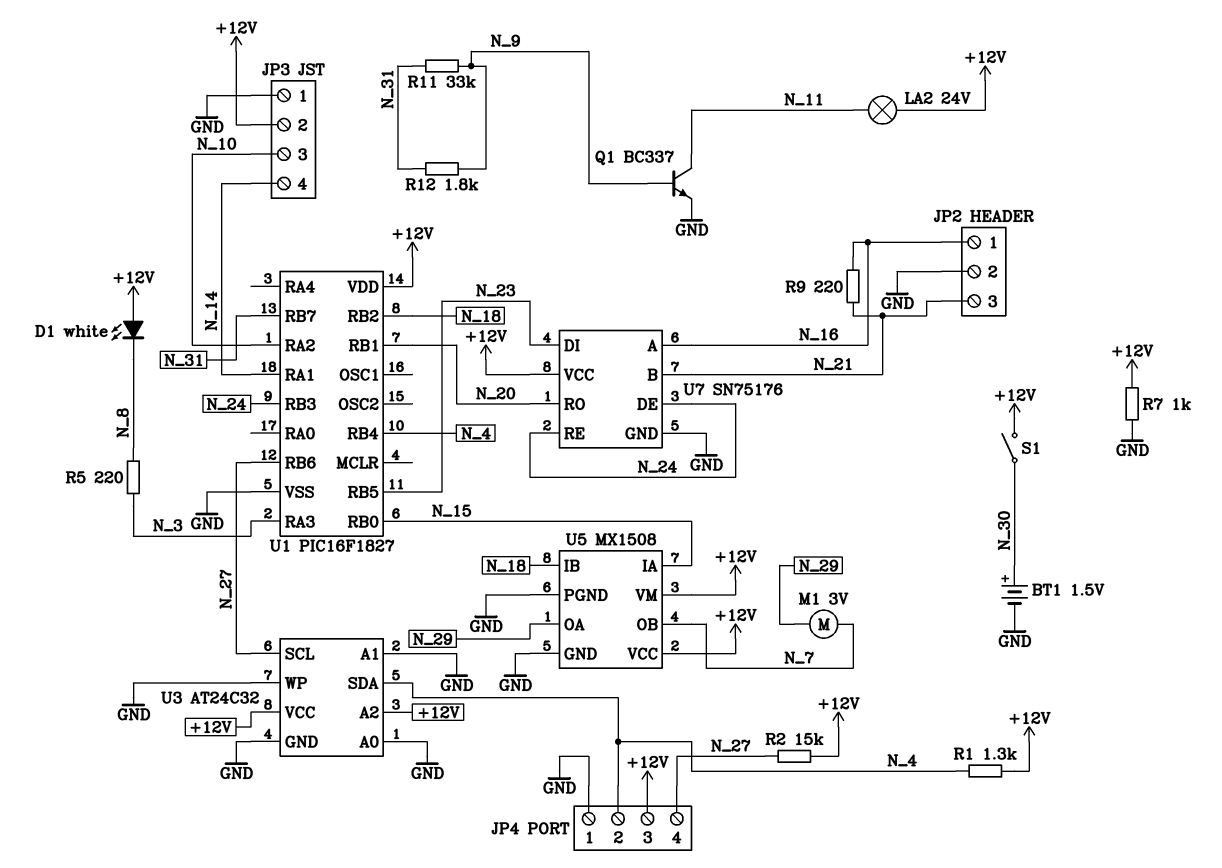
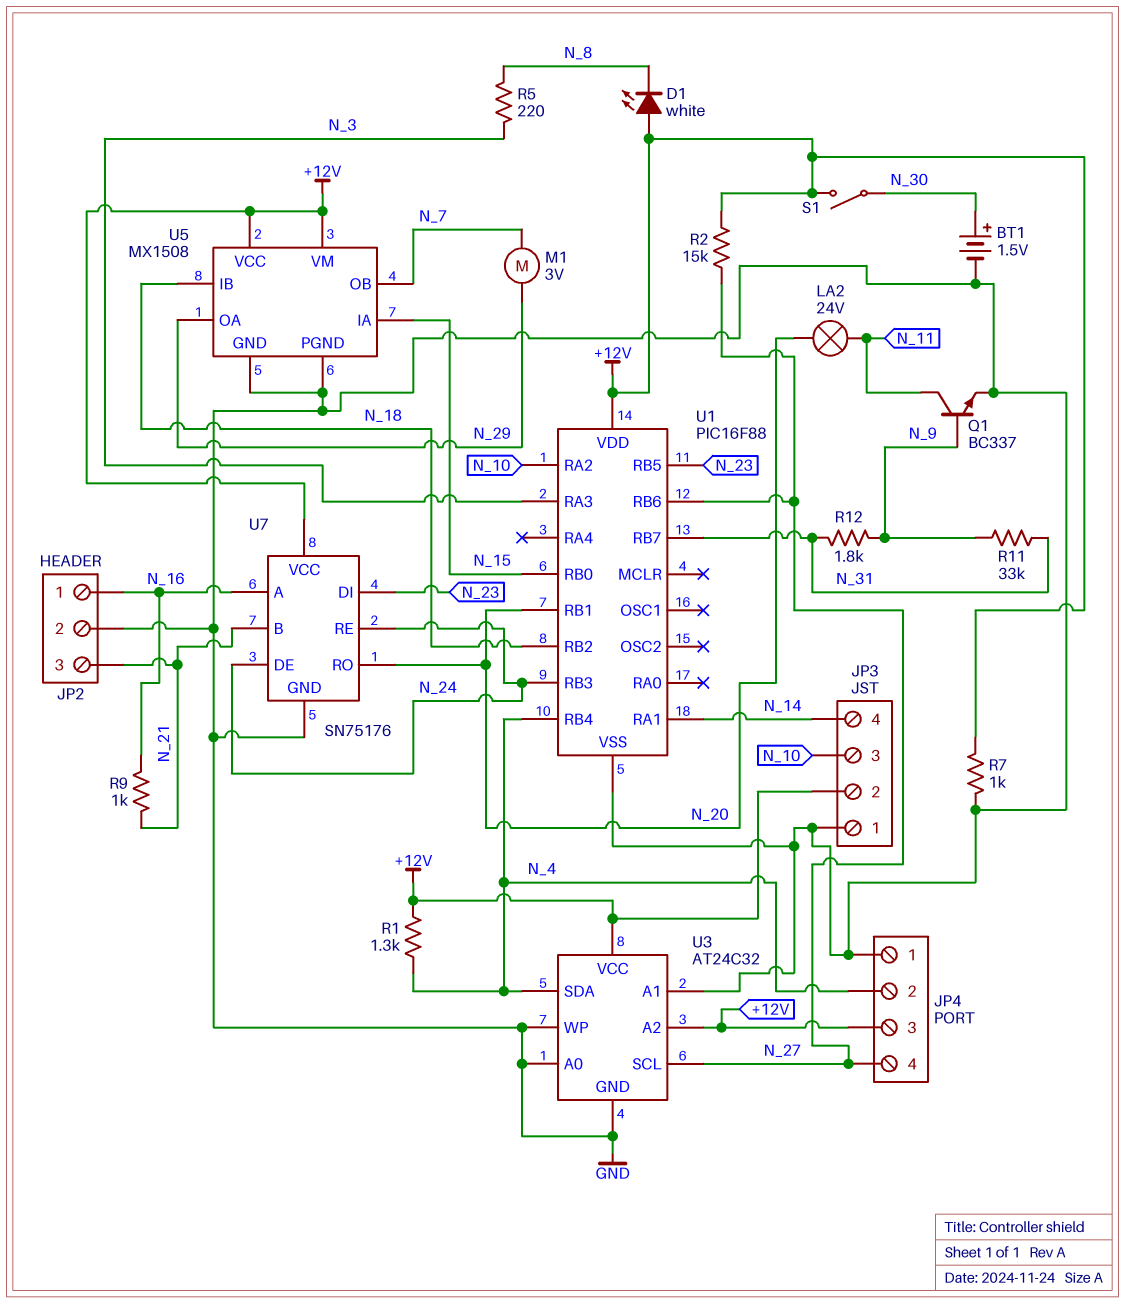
LA2: lamp 24V (+12V, N_11) -> lamp 24V (N_11, N_20)
R9: 220 (N_16, N_21) -> 1k (N_16, N_21)
U1: PIC16F1827 -> PIC16F88

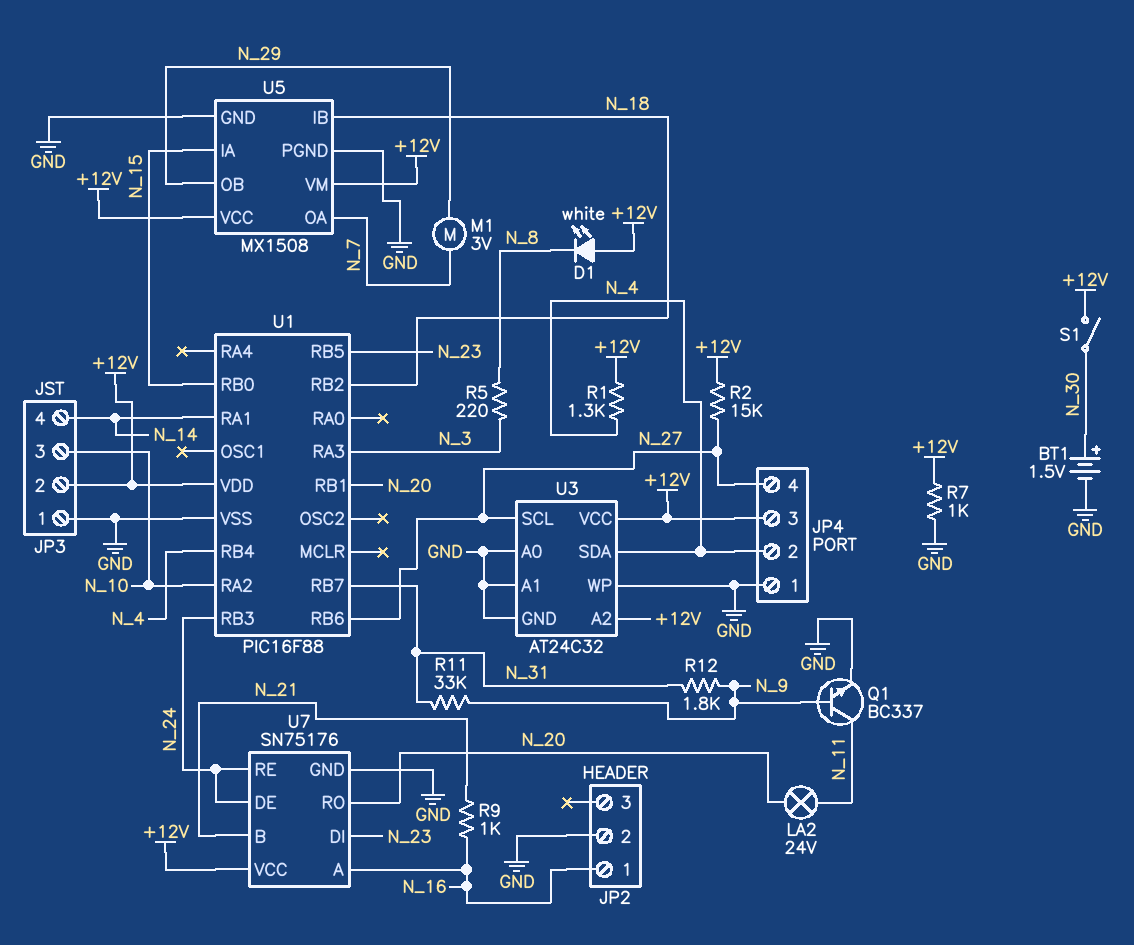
JP2 pin 3: N_21 -> none
U5 pin OA: N_29 -> N_7
U5 pin OB: N_7 -> N_29

